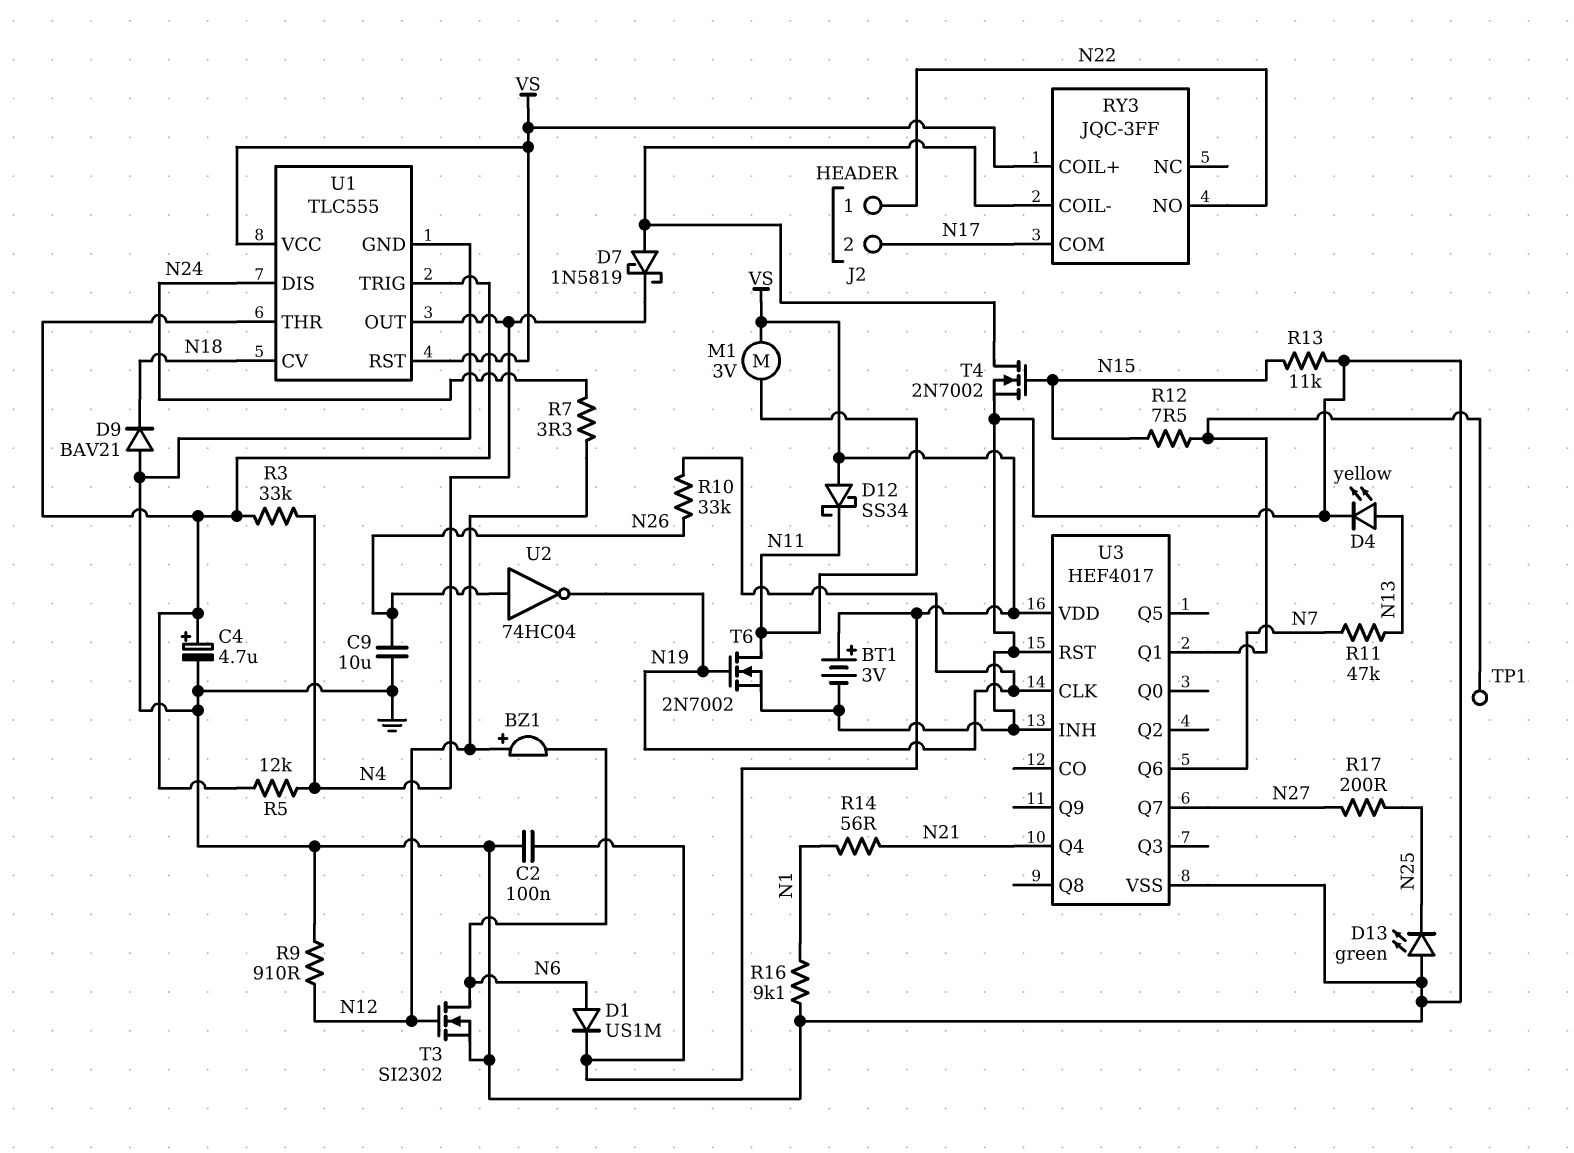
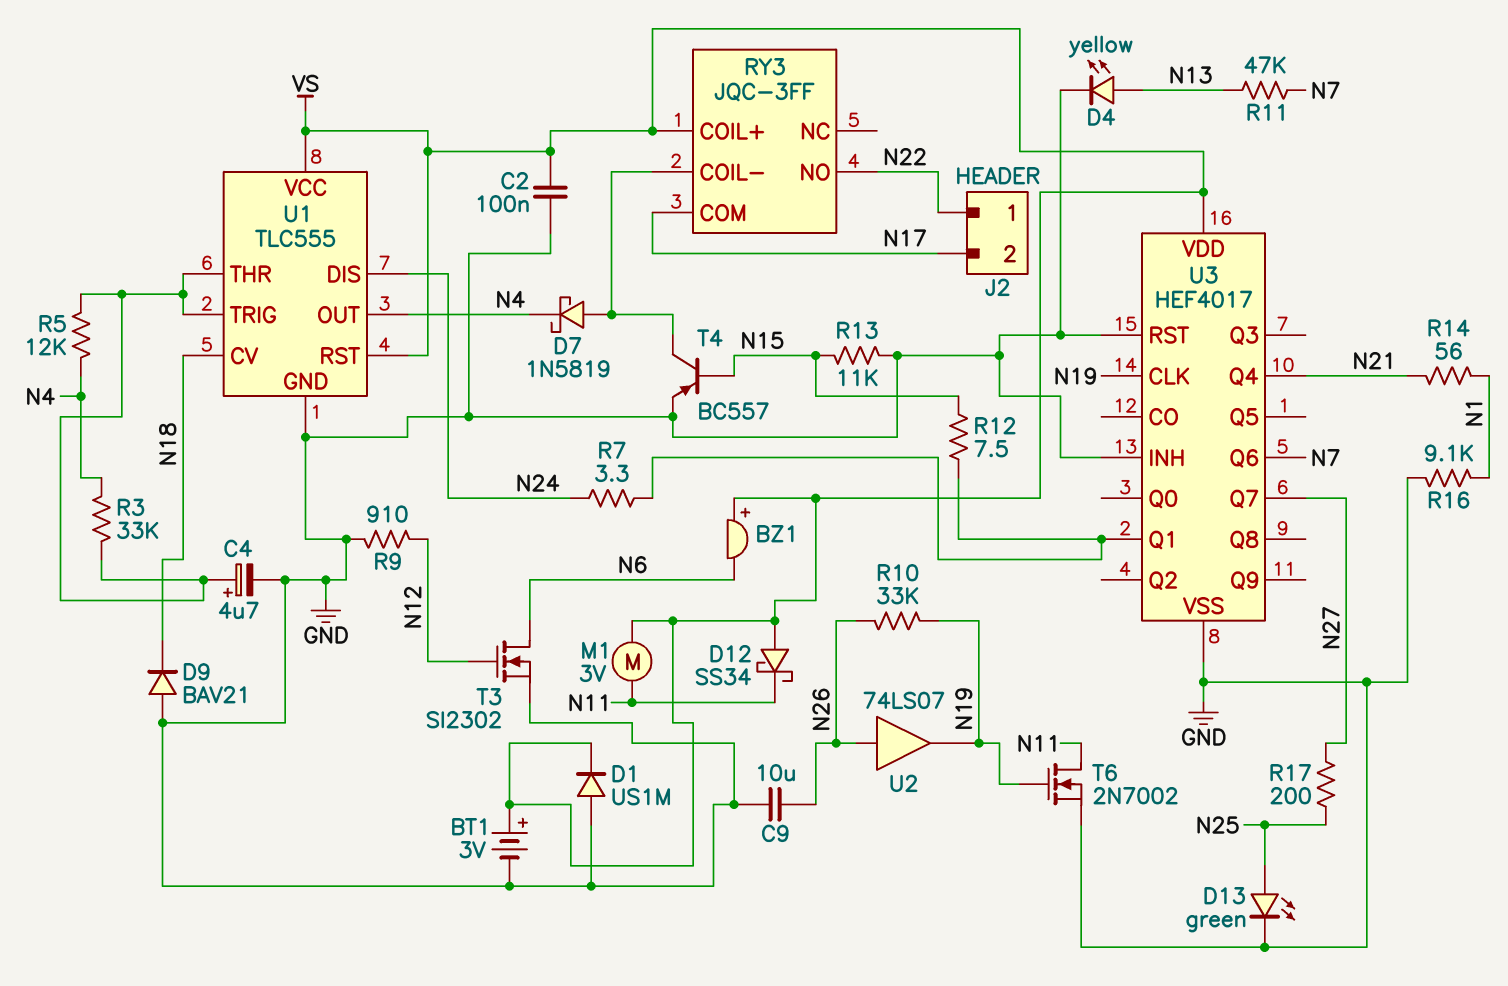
BZ1: buzzer (plus N12, minus N6) -> buzzer (plus VS, minus N6)
D1: diode US1M (A N6, K VS) -> diode US1M (A GND, K VS)
D13: LED green (A GND, K N25) -> LED green (A N25, K GND)
R7: 3.3 (N12, N24) -> 3.3 (N24, U3/Q1)
T4: NMOS 2N7002 (G N15, D RY3/COIL-, S GND) -> PNP BC557 (B N15, C RY3/COIL-, E GND)
TP1: test point (U3/Q1) -> none
U2: NOT 74HC04 (in N26, out N19) -> buffer 74LS07 (in N26, out N19)

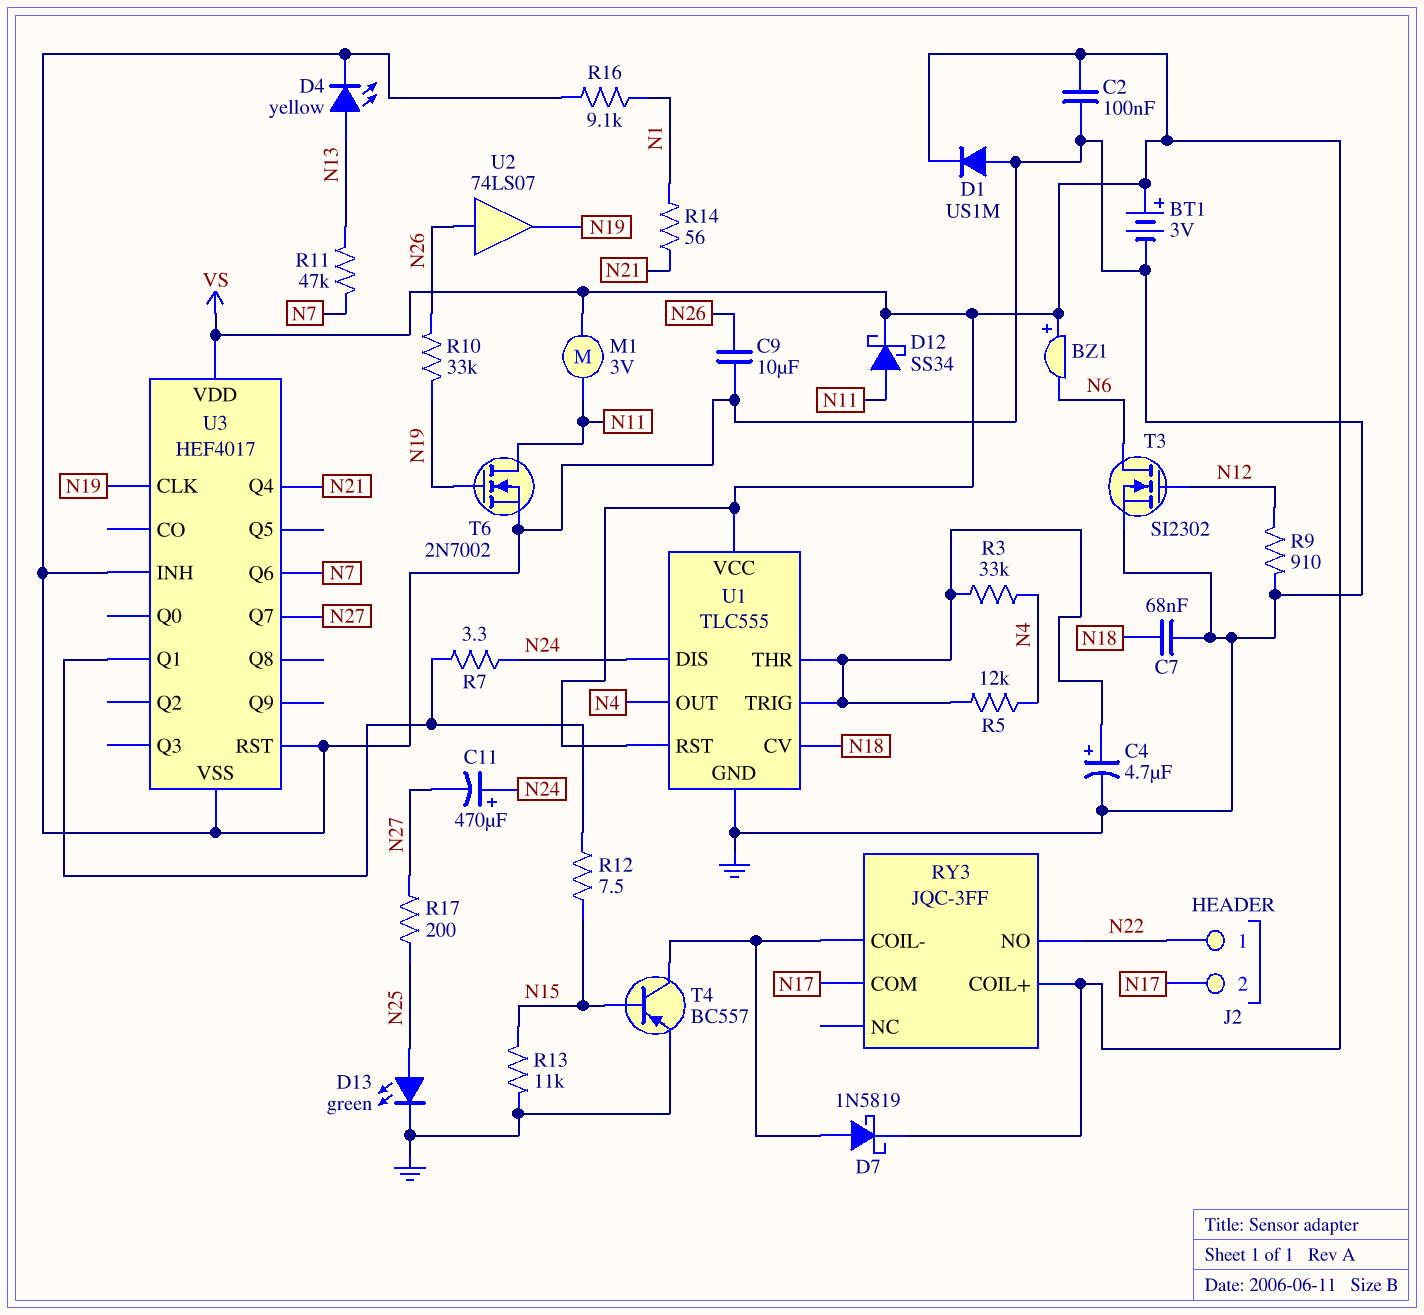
C7: none -> 68nF (GND, N18)
C11: none -> 470uF (plus N24, minus N27)
D7: schottky 1N5819 (A RY3/COIL-, K N4) -> schottky 1N5819 (A RY3/COIL-, K VS)
D9: diode BAV21 (A GND, K N18) -> none
D12: schottky SS34 (A VS, K N11) -> schottky SS34 (A N11, K VS)

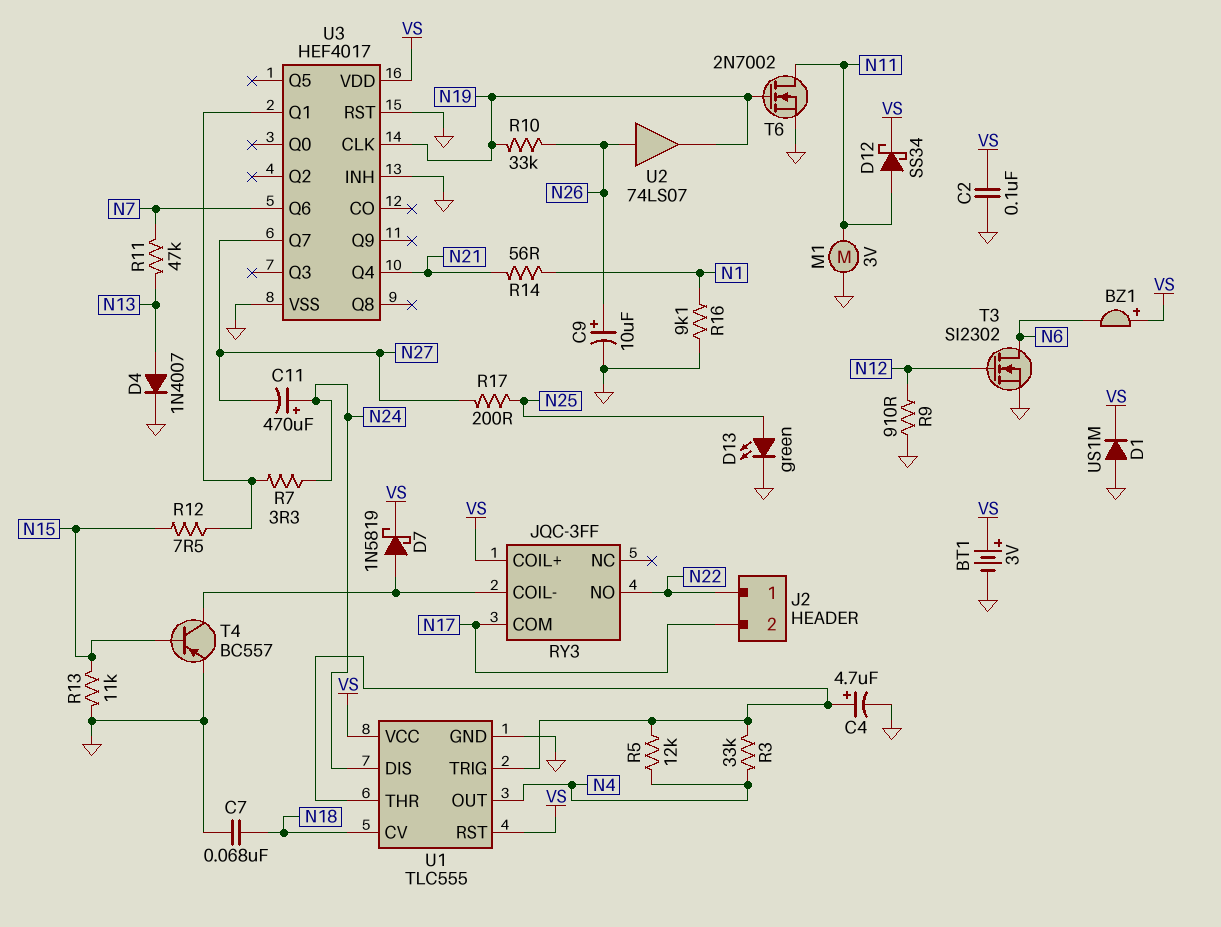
C9: 10uF (GND, N26) -> 10uF (plus N26, minus GND)
D4: LED yellow (A N13, K GND) -> diode 1N4007 (A N13, K GND)
M1: motor 3V (N11, VS) -> motor 3V (GND, N11)

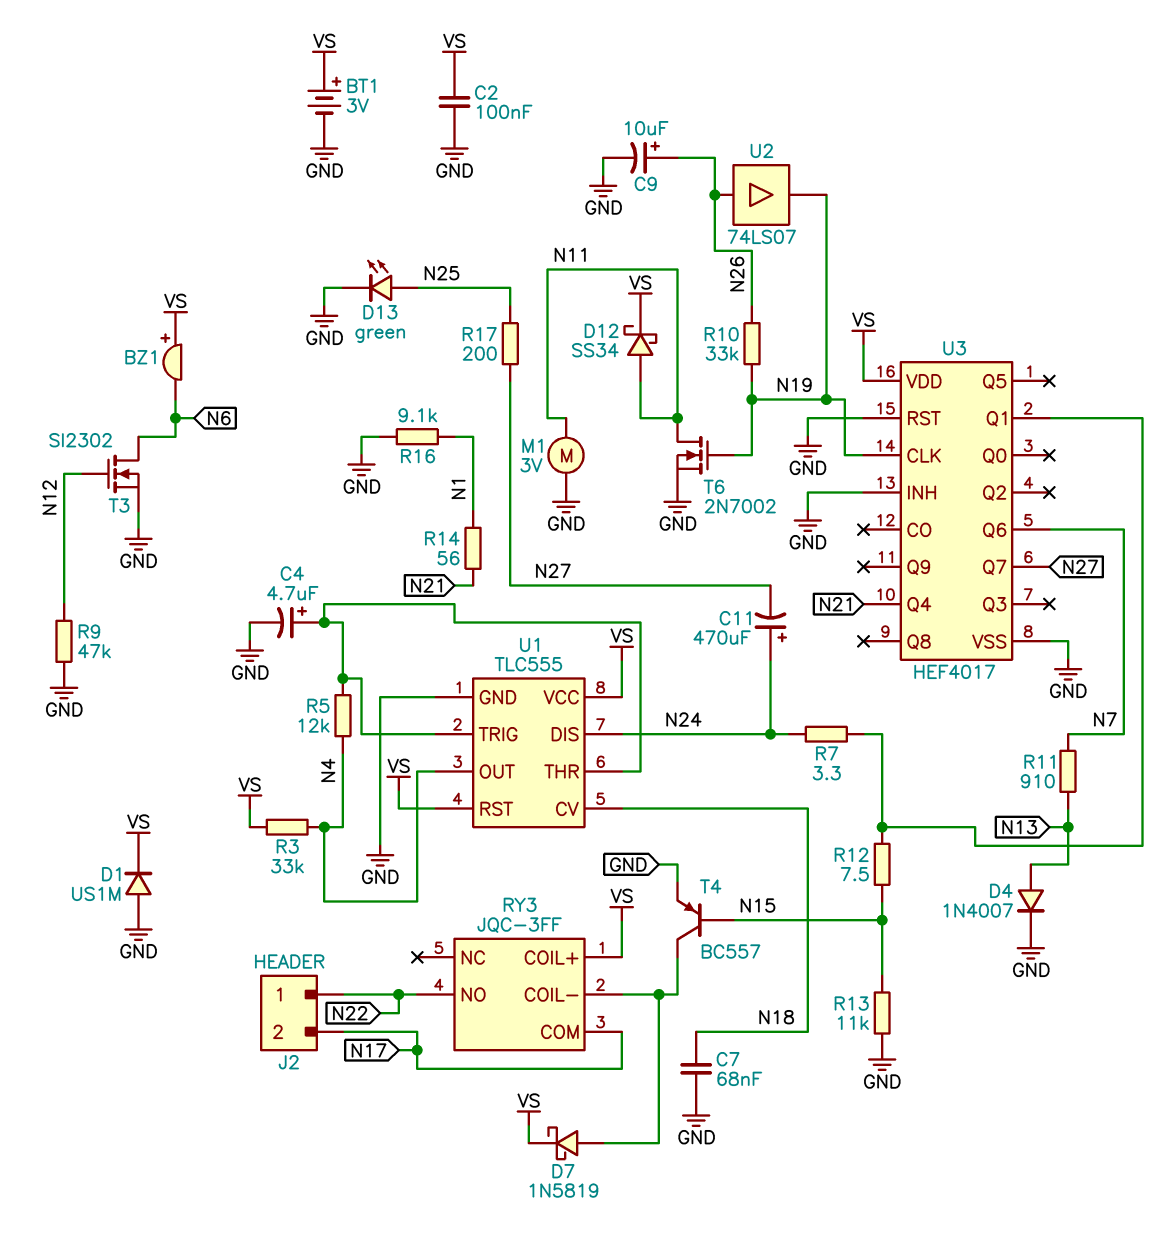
R3: 33k (N4, U1/THR) -> 33k (N4, VS)
R9: 910 (GND, N12) -> 47k (GND, N12)
R11: 47k (N7, N13) -> 910 (N7, N13)

